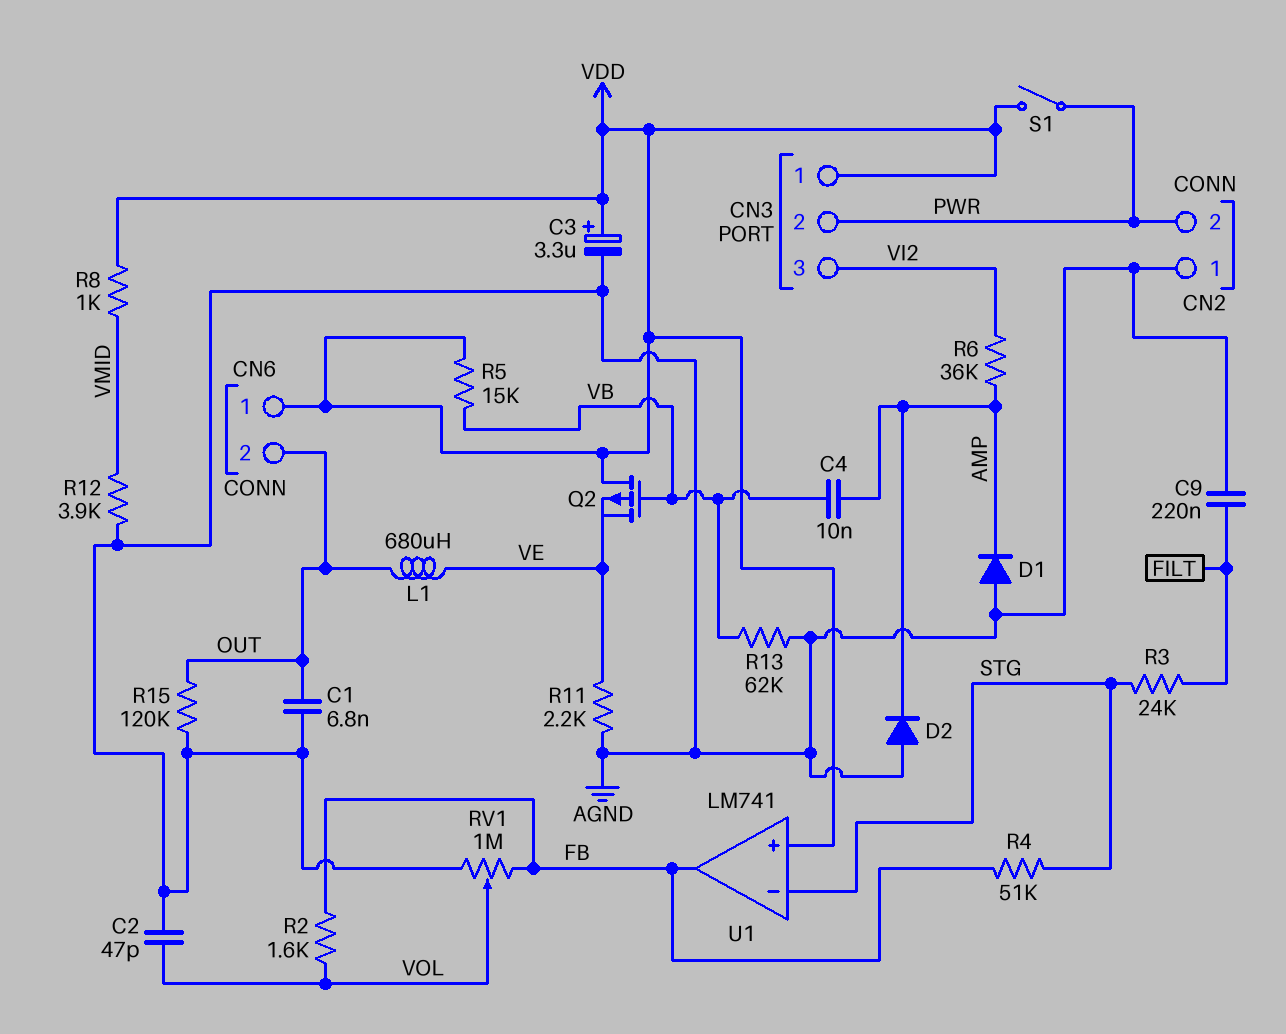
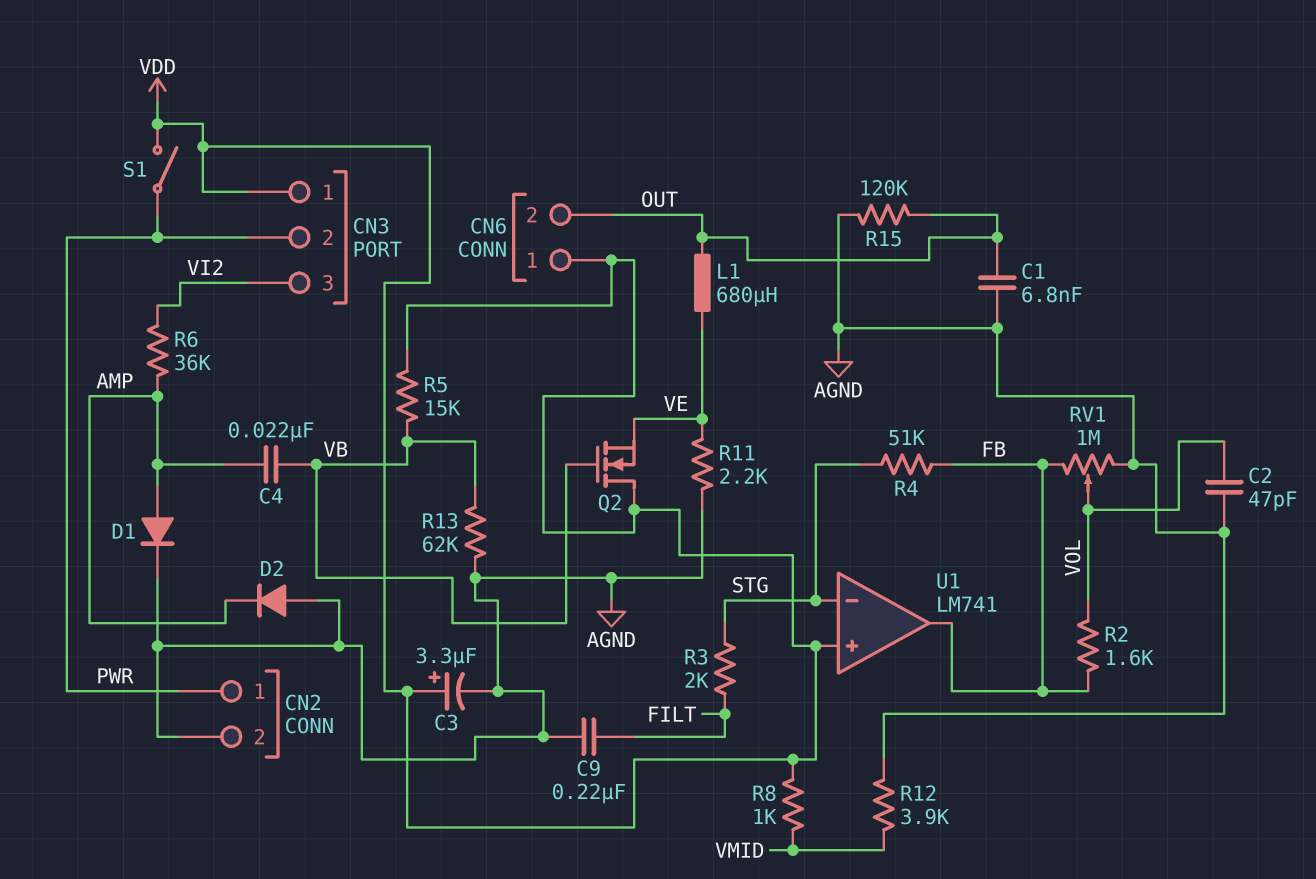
C4: 10nF (AMP, VB) -> 22nF (AMP, VB)
CN2 pin 1: AGND -> PWR
CN2 pin 2: PWR -> AGND
D1: diode (A AGND, K AMP) -> diode (A AMP, K AGND)
Q2: PMOS (G VB, D VDD, S VE) -> NMOS (G VB, D VDD, S VE)
R3: 24k (FILT, STG) -> 2k (FILT, STG)

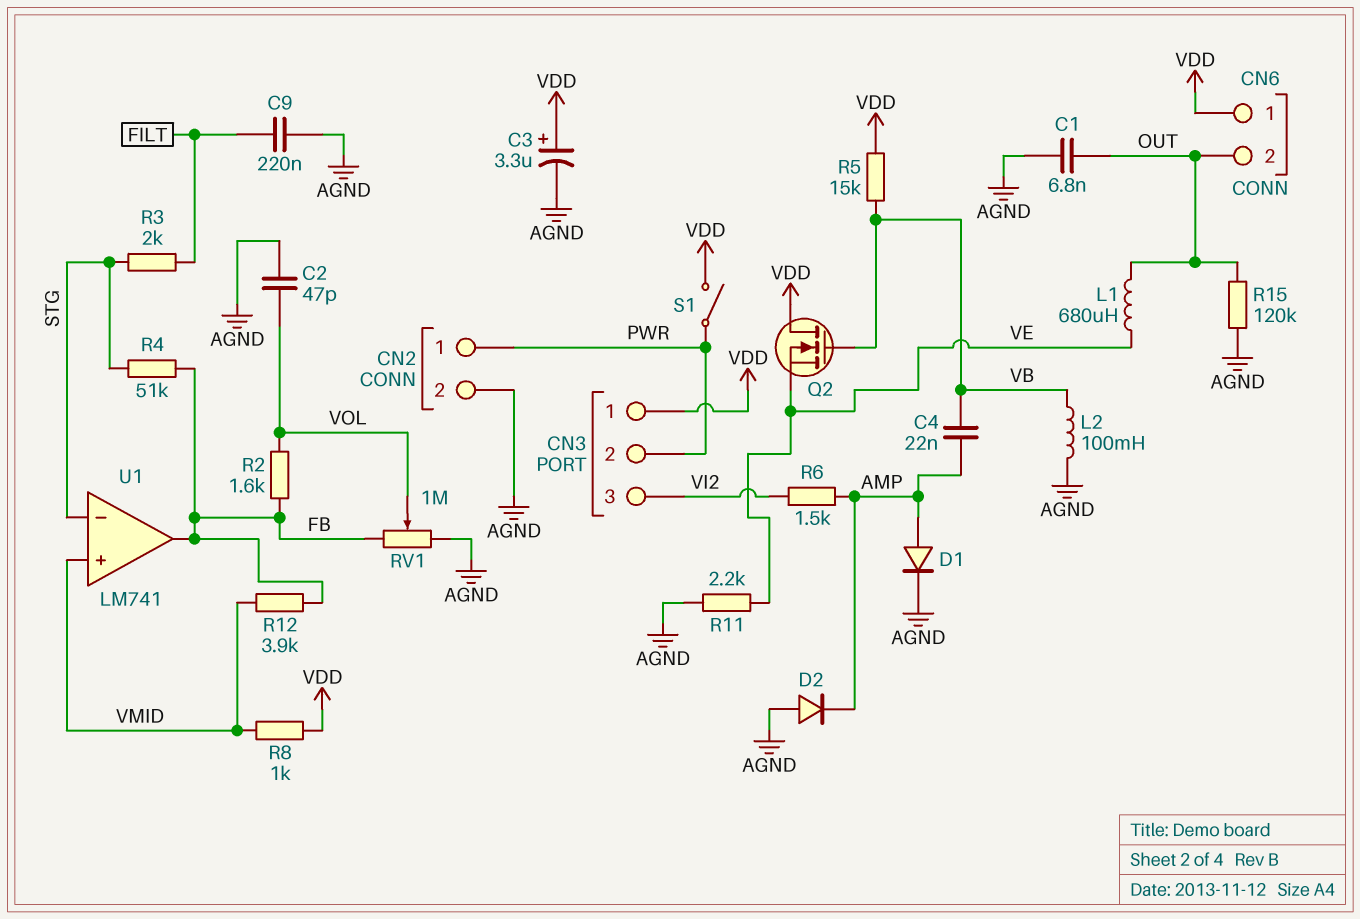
L2: none -> 100mH (AGND, VB)
R6: 36k (AMP, VI2) -> 1.5k (AMP, VI2)
R12: 3.9k (AGND, VMID) -> 3.9k (FB, VMID)
R13: 62k (AGND, VB) -> none
U1 pin in+: VDD -> VMID

